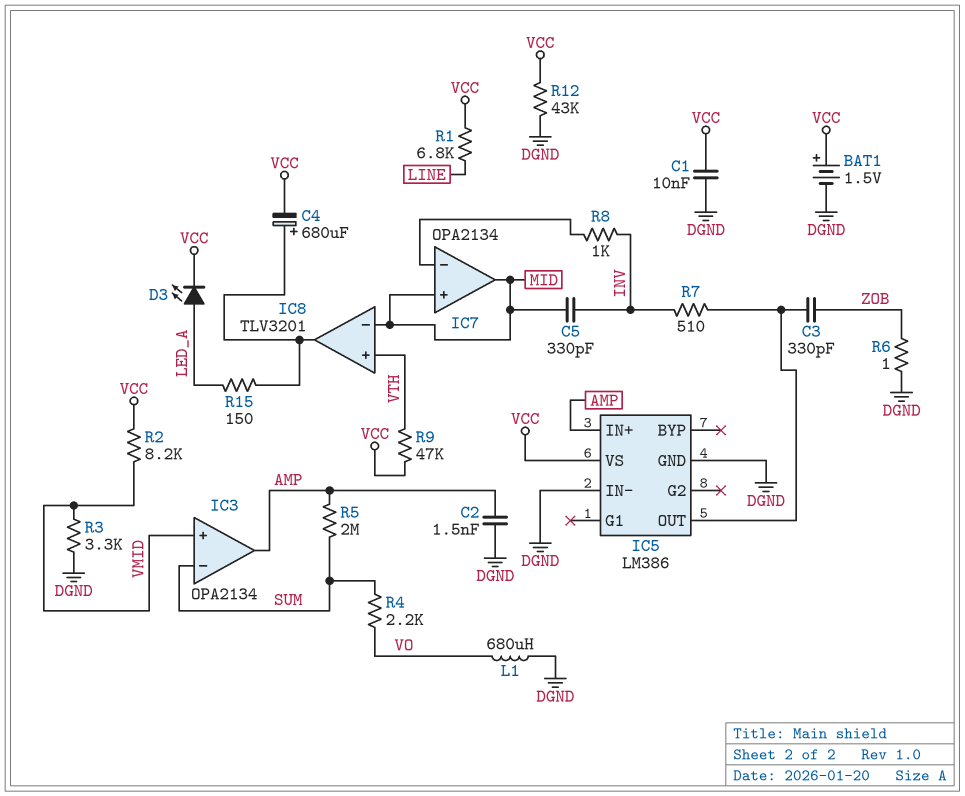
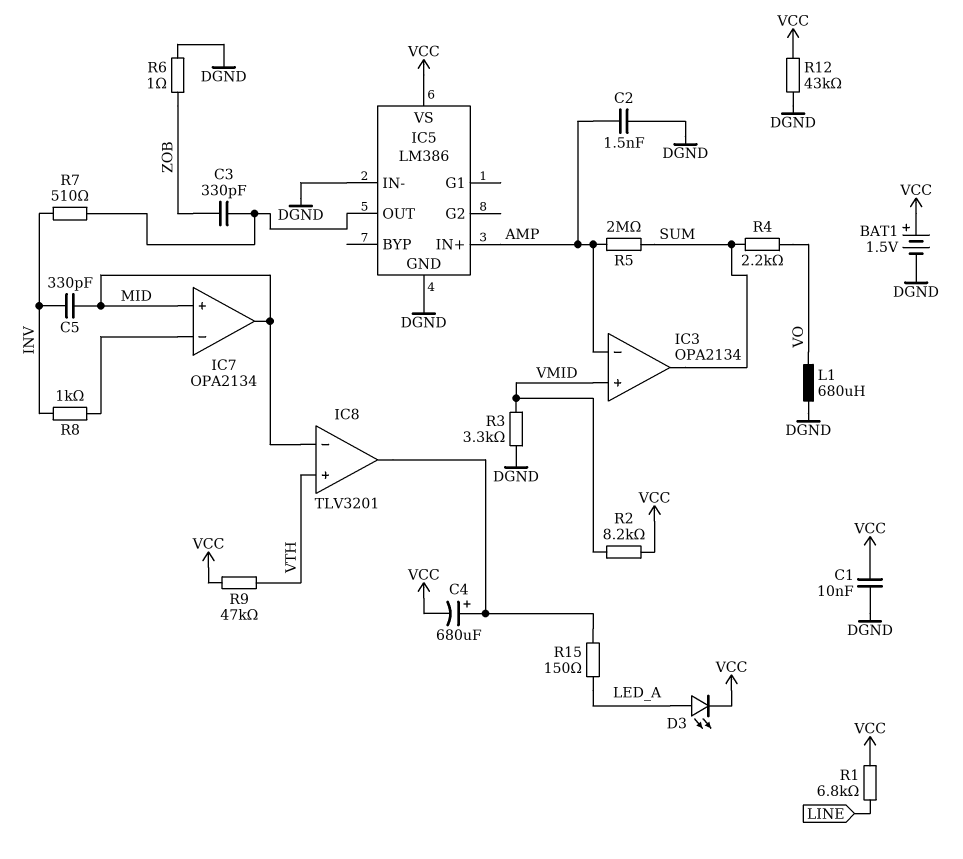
IC3 pin in-: SUM -> AMP
IC3 pin out: AMP -> SUM

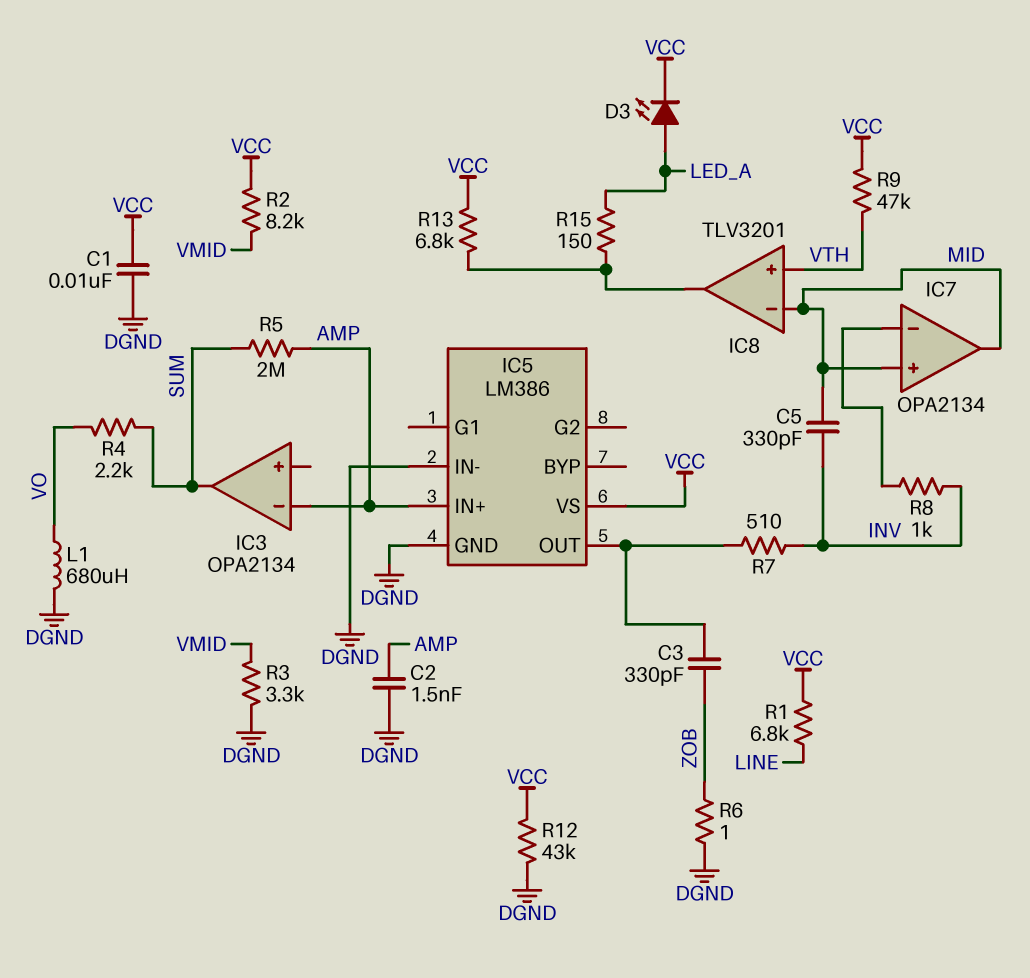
BAT1: 1.5V (plus VCC, minus DGND) -> none
C4: 680uF (plus IC8/out, minus VCC) -> none
IC3 pin in+: VMID -> none
R13: none -> 6.8k (IC8/out, VCC)

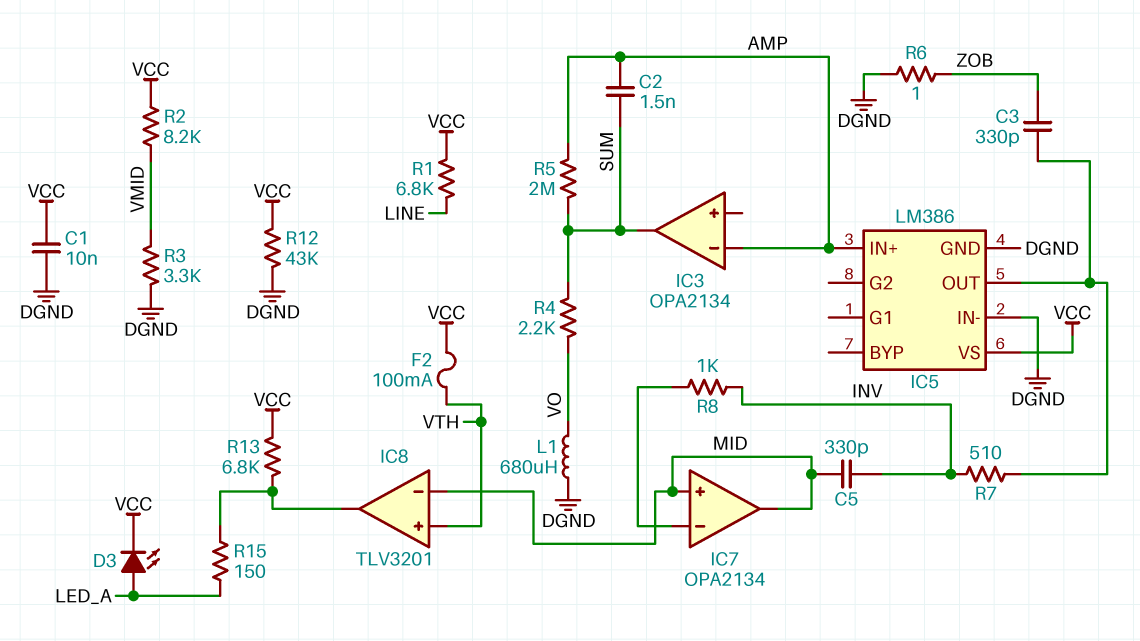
C2: 1.5nF (AMP, DGND) -> 1.5nF (AMP, SUM)
F2: none -> 100mA (VCC, VTH)
R9: 47k (VCC, VTH) -> none

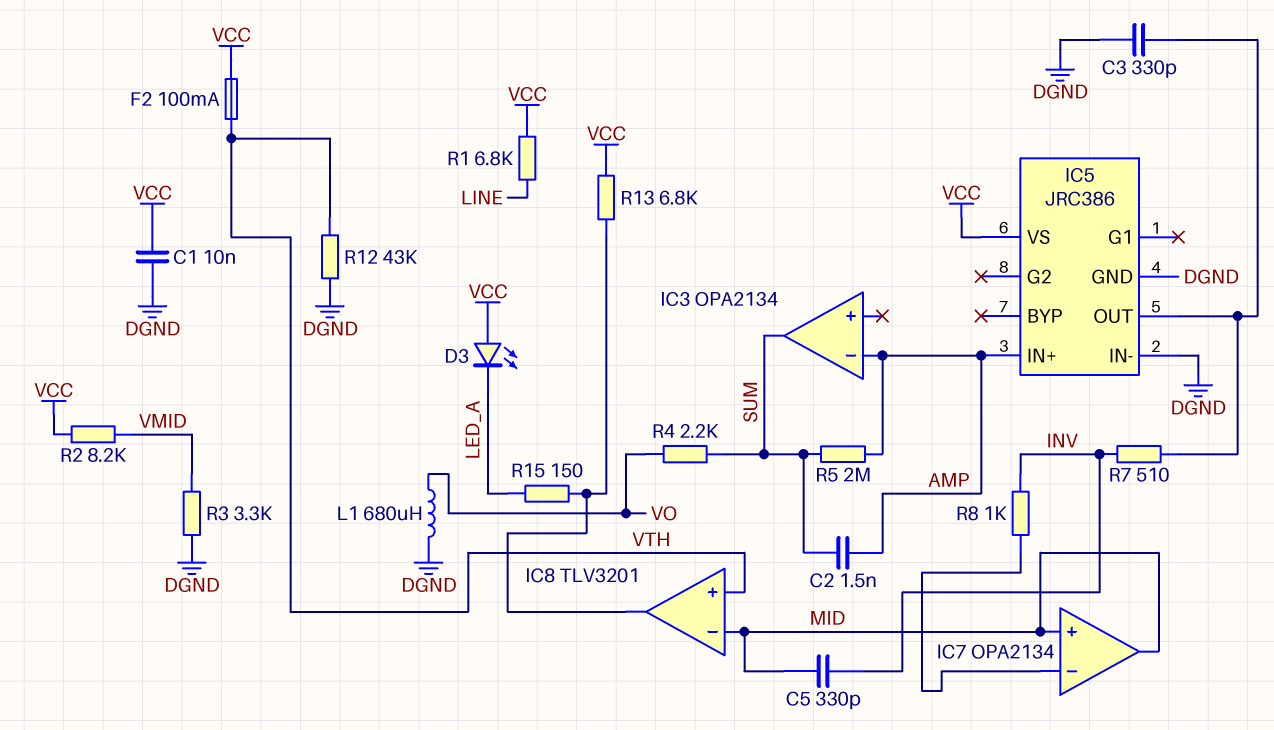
C3: 330pF (IC5/OUT, ZOB) -> 330pF (DGND, IC5/OUT)
D3: LED (A LED_A, K VCC) -> LED (A VCC, K LED_A)
IC5: LM386 -> JRC386
R6: 1 (DGND, ZOB) -> none
R12: 43k (DGND, VCC) -> 43k (DGND, VTH)

